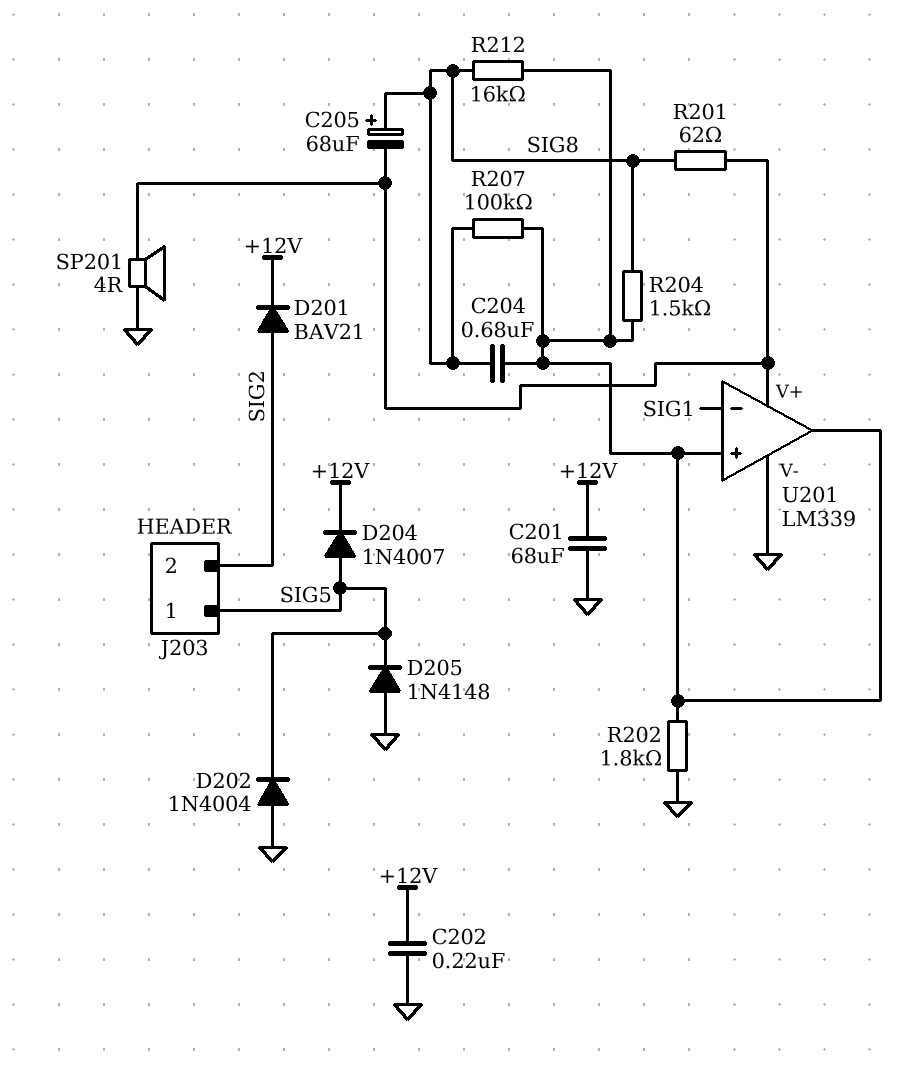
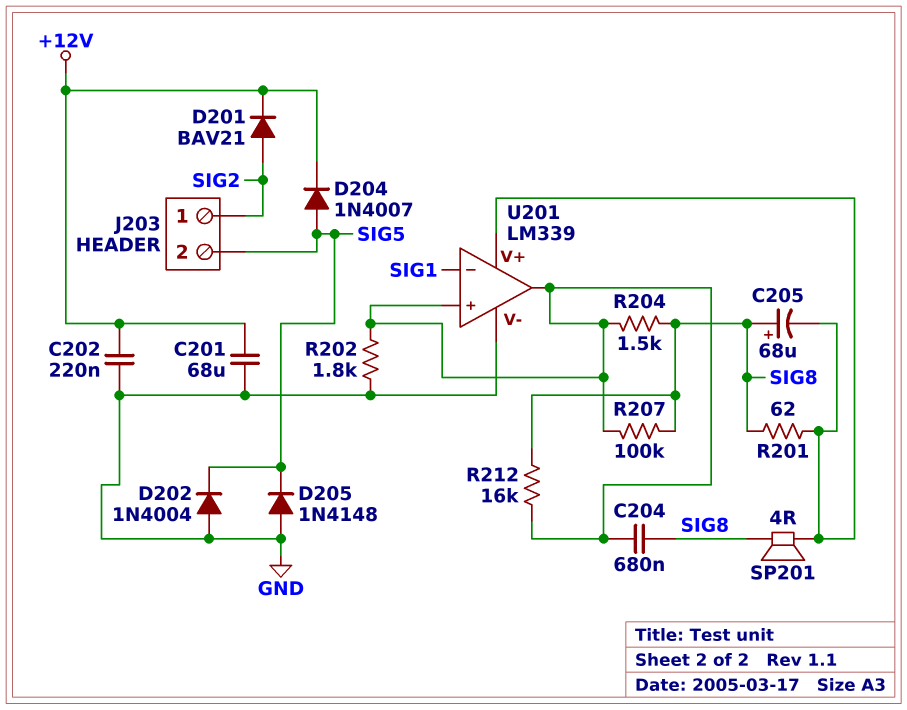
J203 pin 1: SIG5 -> SIG2
J203 pin 2: SIG2 -> SIG5
SP201: speaker 4R (GND, U201/V+) -> speaker 4R (SIG8, U201/V+)

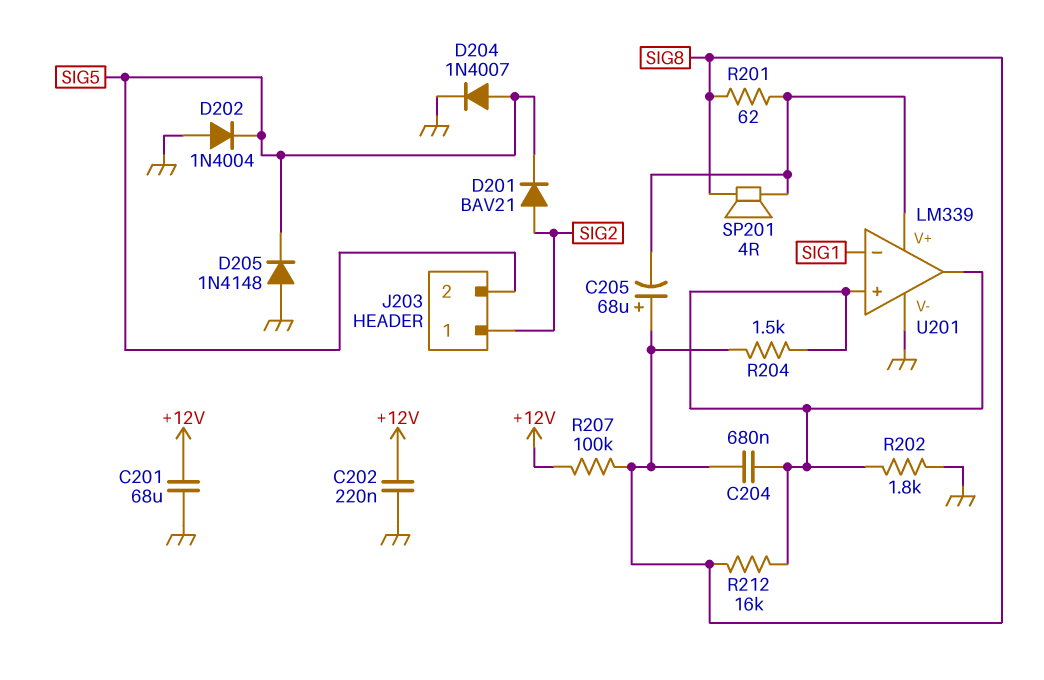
D201: diode BAV21 (A SIG2, K +12V) -> diode BAV21 (A SIG2, K SIG5)
D204: diode 1N4007 (A SIG5, K +12V) -> diode 1N4007 (A SIG5, K GND)
R207: 100k (SIG8, U201/in+) -> 100k (+12V, SIG8)

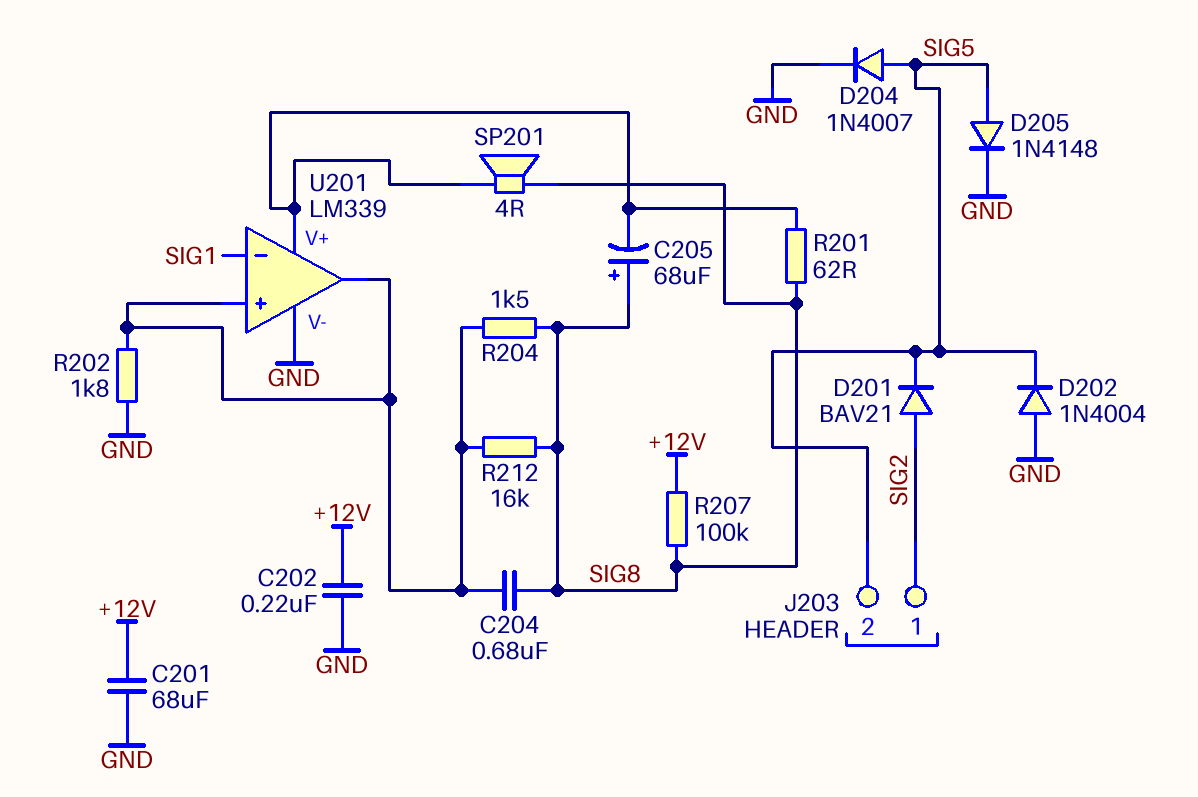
D205: diode 1N4148 (A GND, K SIG5) -> diode 1N4148 (A SIG5, K GND)

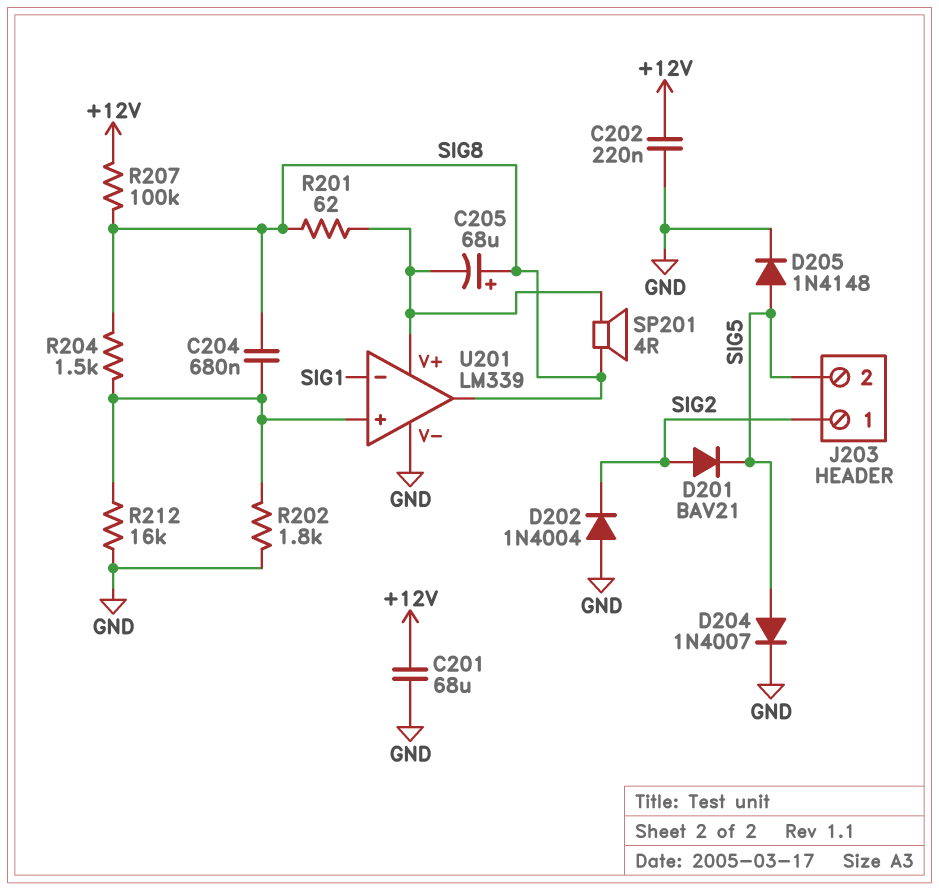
D202: diode 1N4004 (A GND, K SIG5) -> diode 1N4004 (A GND, K SIG2)
R212: 16k (SIG8, U201/in+) -> 16k (GND, U201/in+)
U201 pin out: U201/in+ -> SIG8

